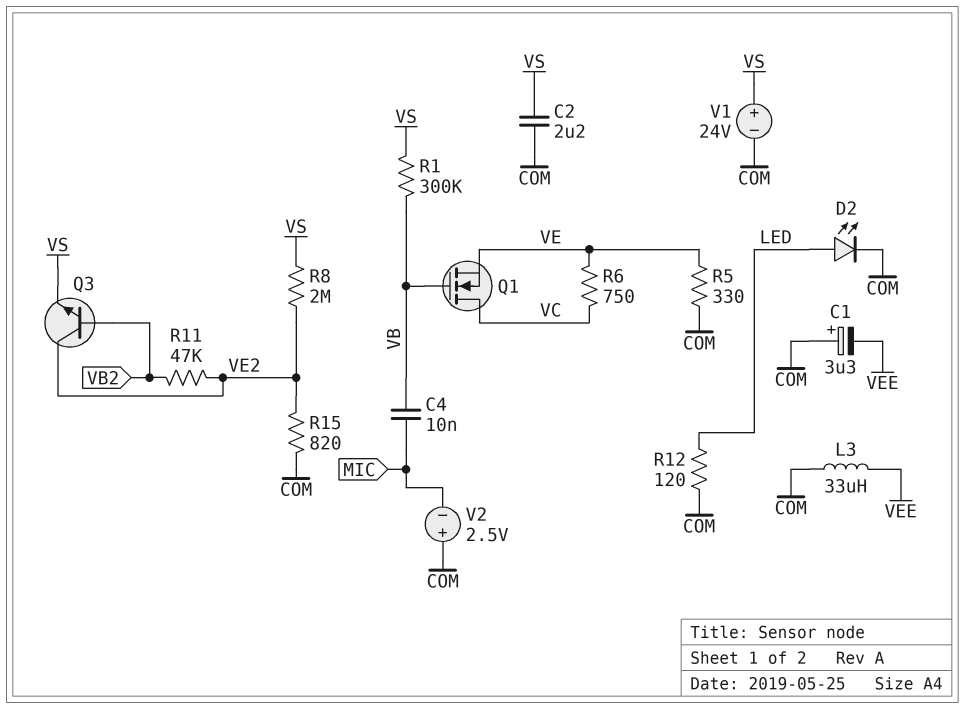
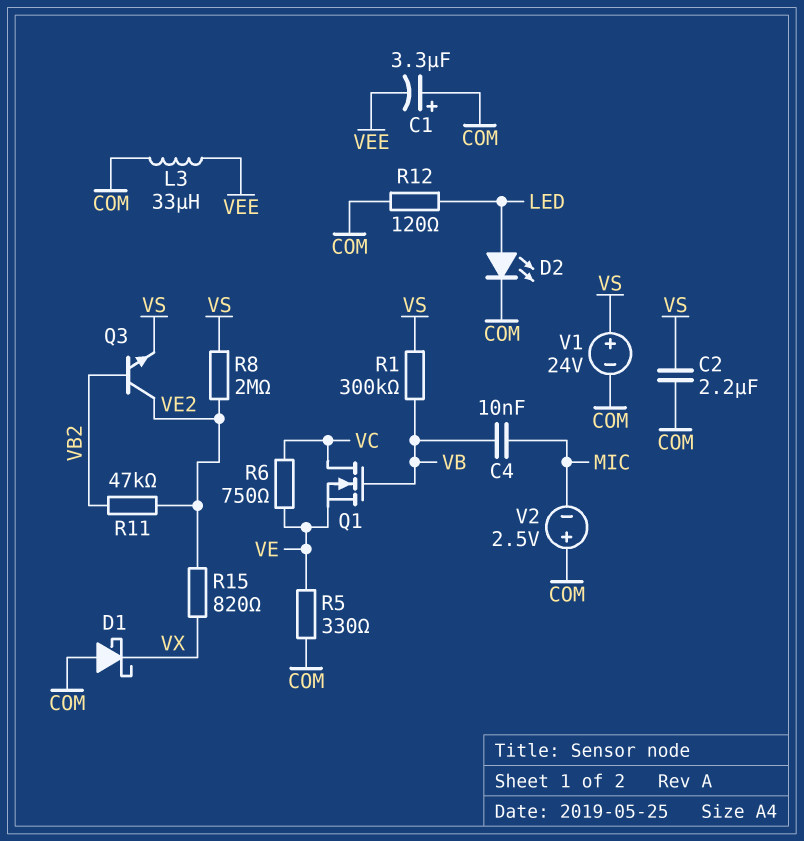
D1: none -> schottky (A COM, K VX)
R15: 820 (COM, VE2) -> 820 (VE2, VX)

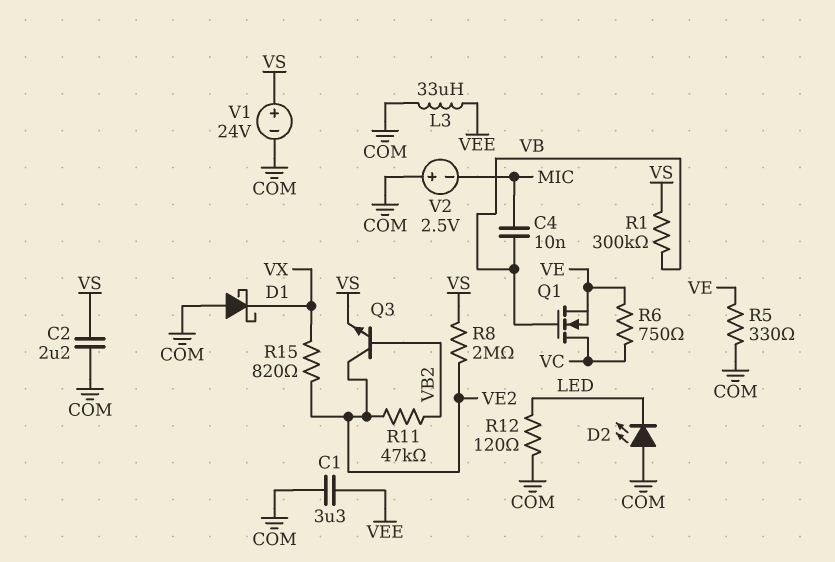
C1: 3.3uF (plus COM, minus VEE) -> 3.3uF (COM, VEE)
D2: LED (A LED, K COM) -> LED (A COM, K LED)

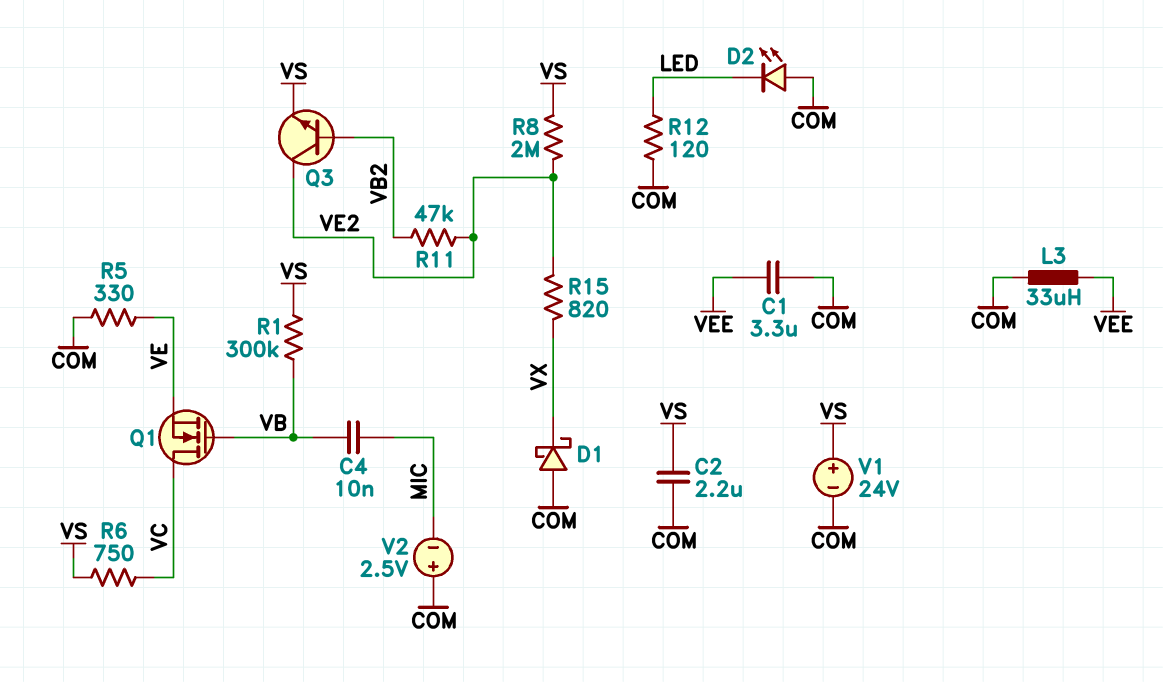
R6: 750 (VC, VE) -> 750 (VC, VS)

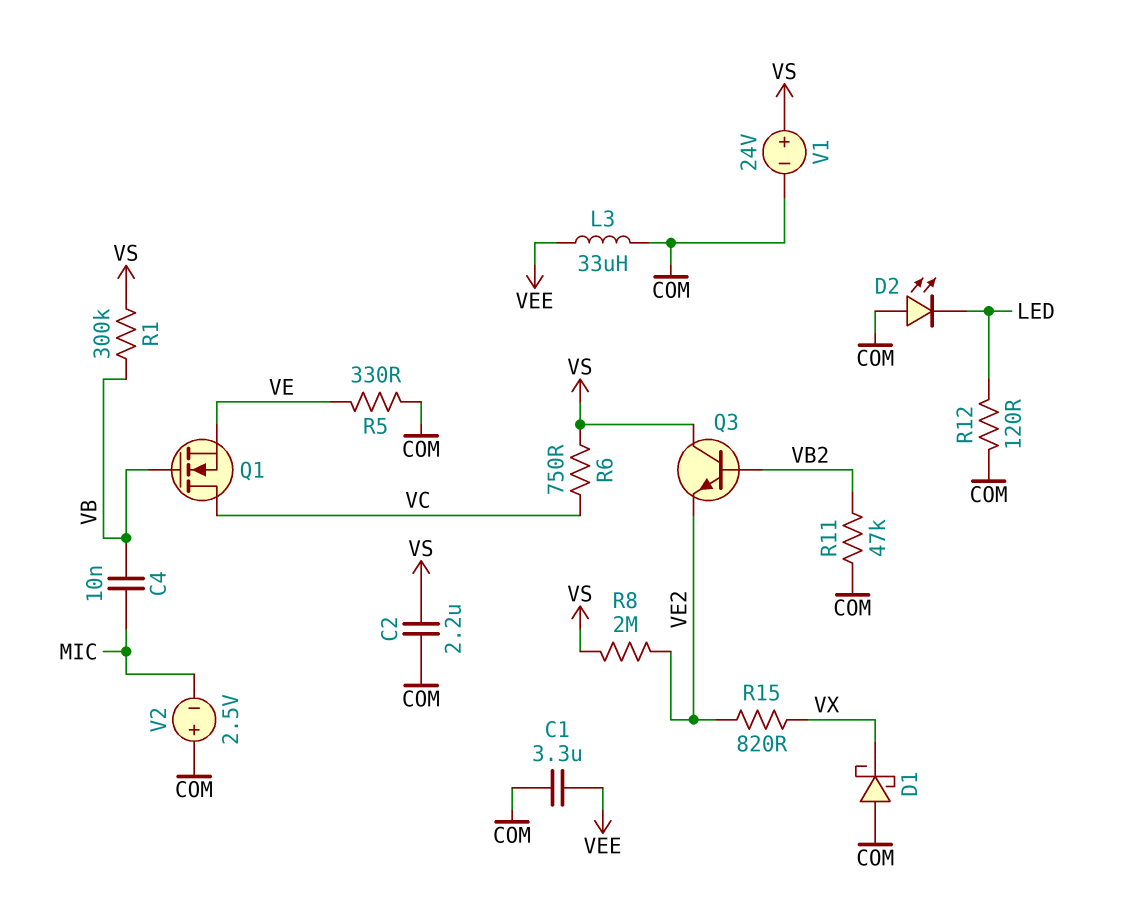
Q3: NPN (B VB2, C VE2, E VS) -> NPN (B VB2, C VS, E VE2)
R11: 47k (VB2, VE2) -> 47k (COM, VB2)

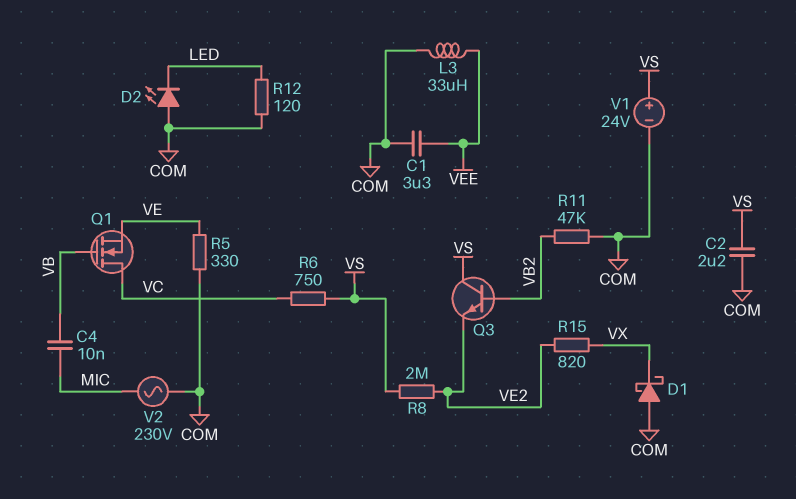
R1: 300k (VB, VS) -> none
V2: 2.5V (plus COM, minus MIC) -> AC 230V (COM, MIC)

